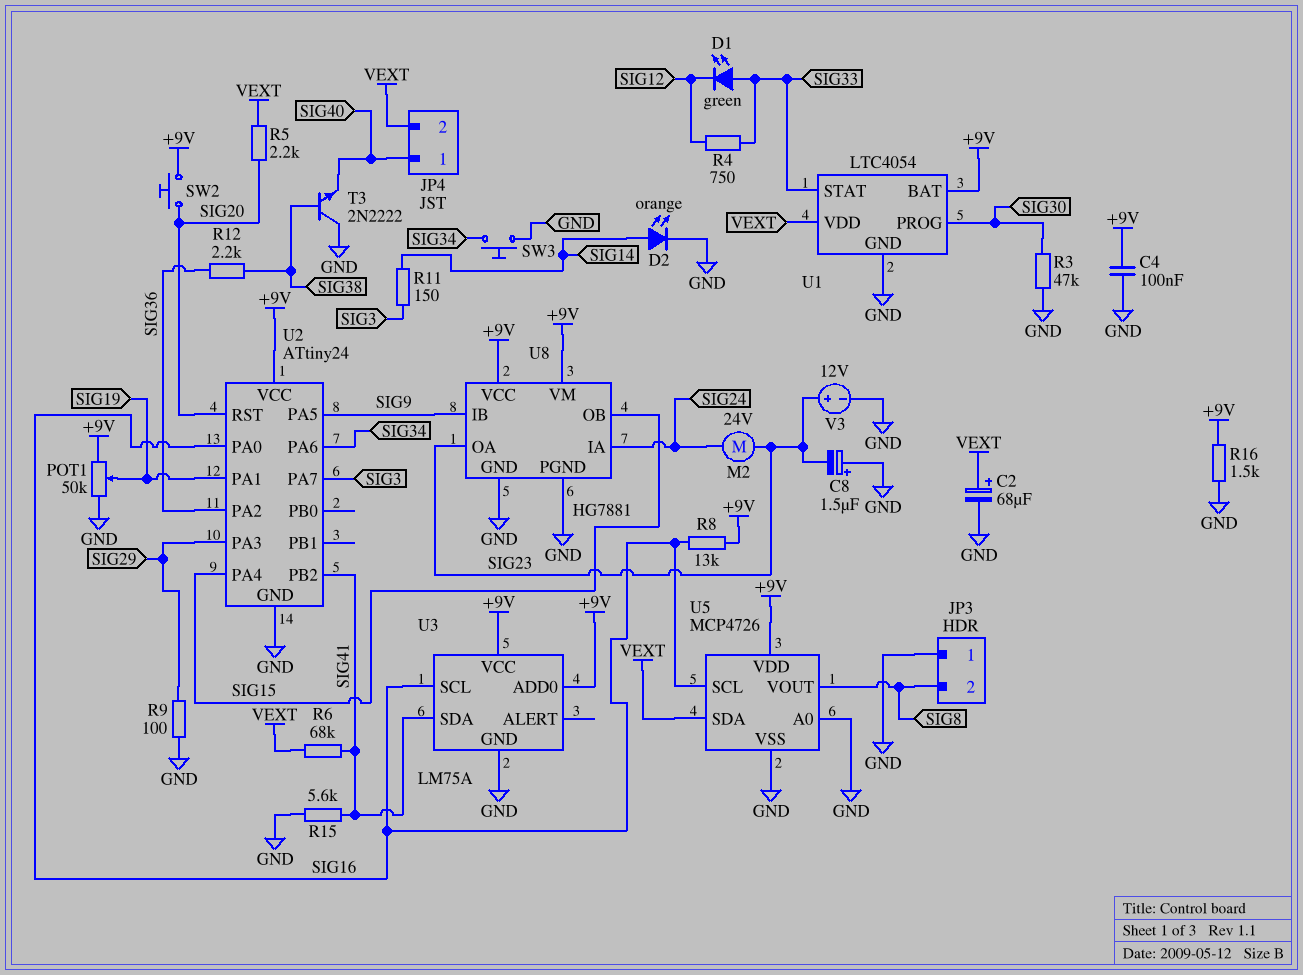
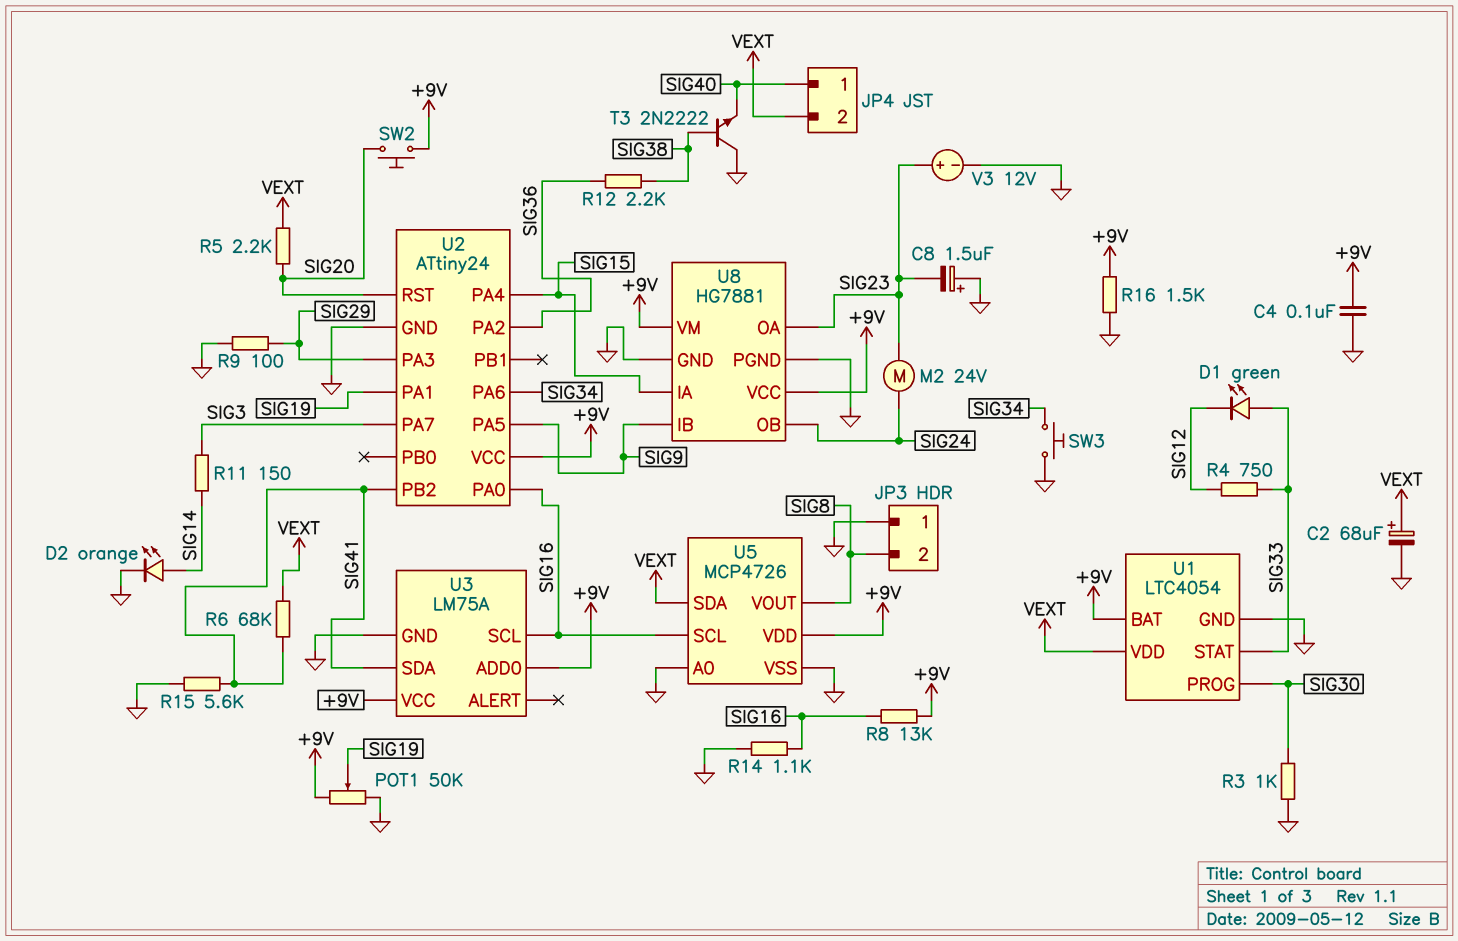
R3: 47k (GND, SIG30) -> 1k (GND, SIG30)
R14: none -> 1.1k (GND, SIG16)
U8 pin IA: SIG24 -> SIG15
U8 pin OB: SIG15 -> SIG24

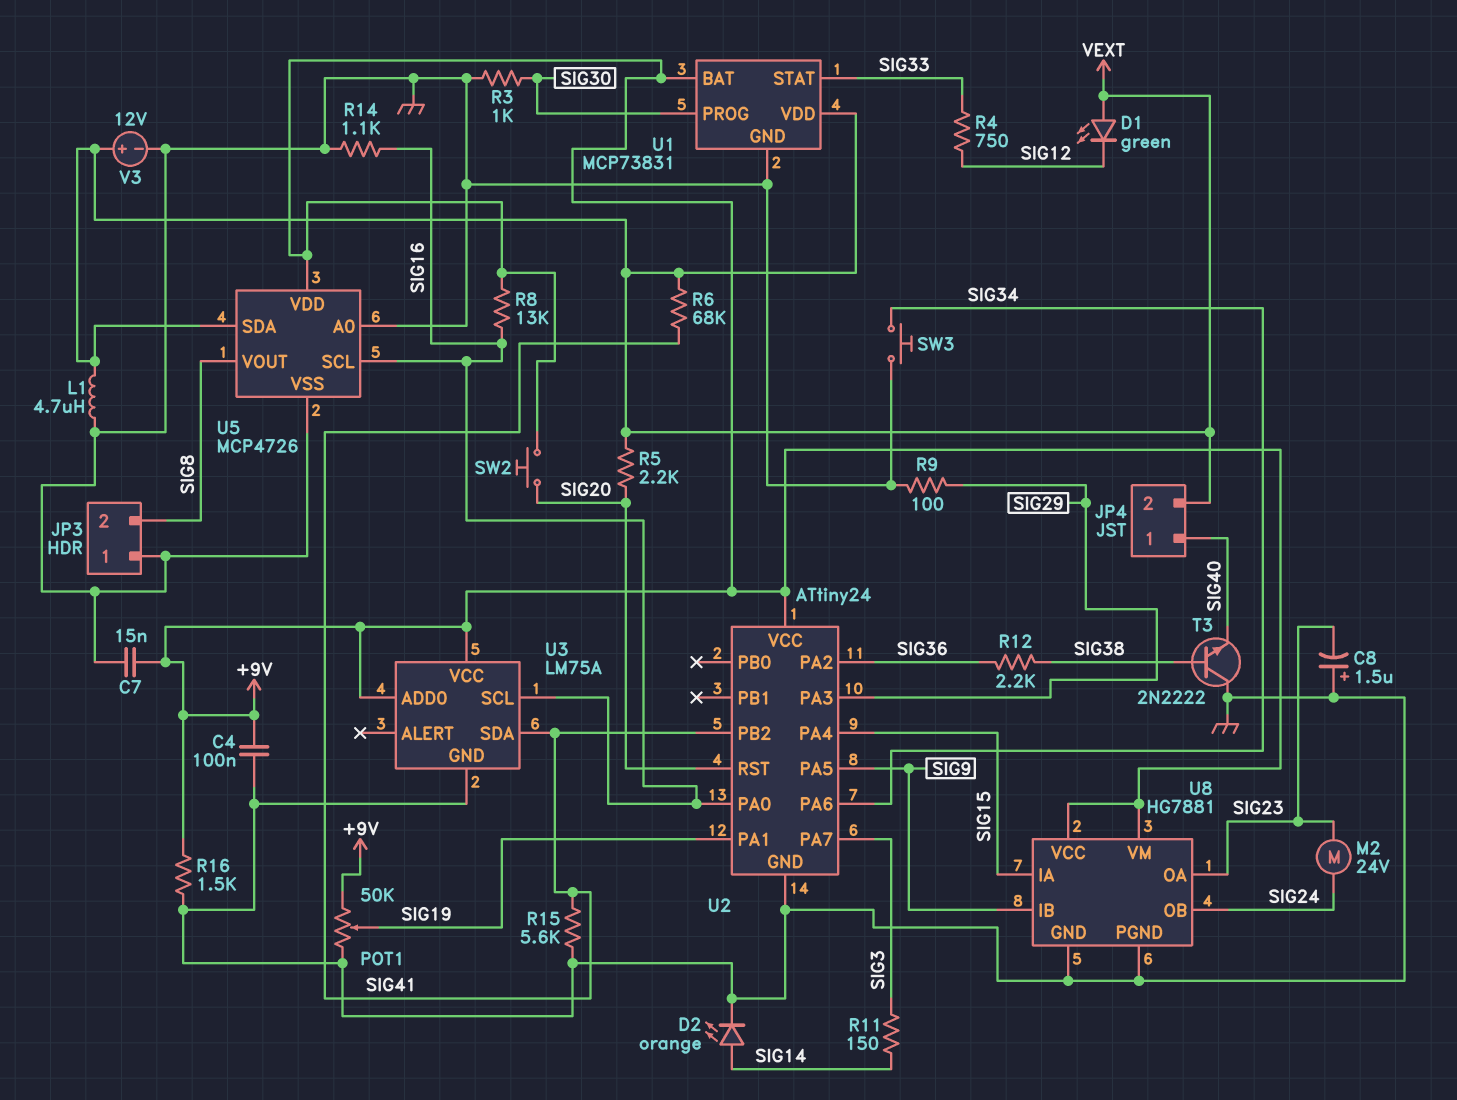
C2: 68uF (plus VEXT, minus GND) -> none
C7: none -> 15nF (+9V, GND)
D1: LED green (A SIG33, K SIG12) -> LED green (A VEXT, K SIG12)
L1: none -> 4.7uH (GND, VEXT)
U1: LTC4054 -> MCP73831
V3: 12V (plus SIG23, minus GND) -> 12V (plus VEXT, minus GND)

